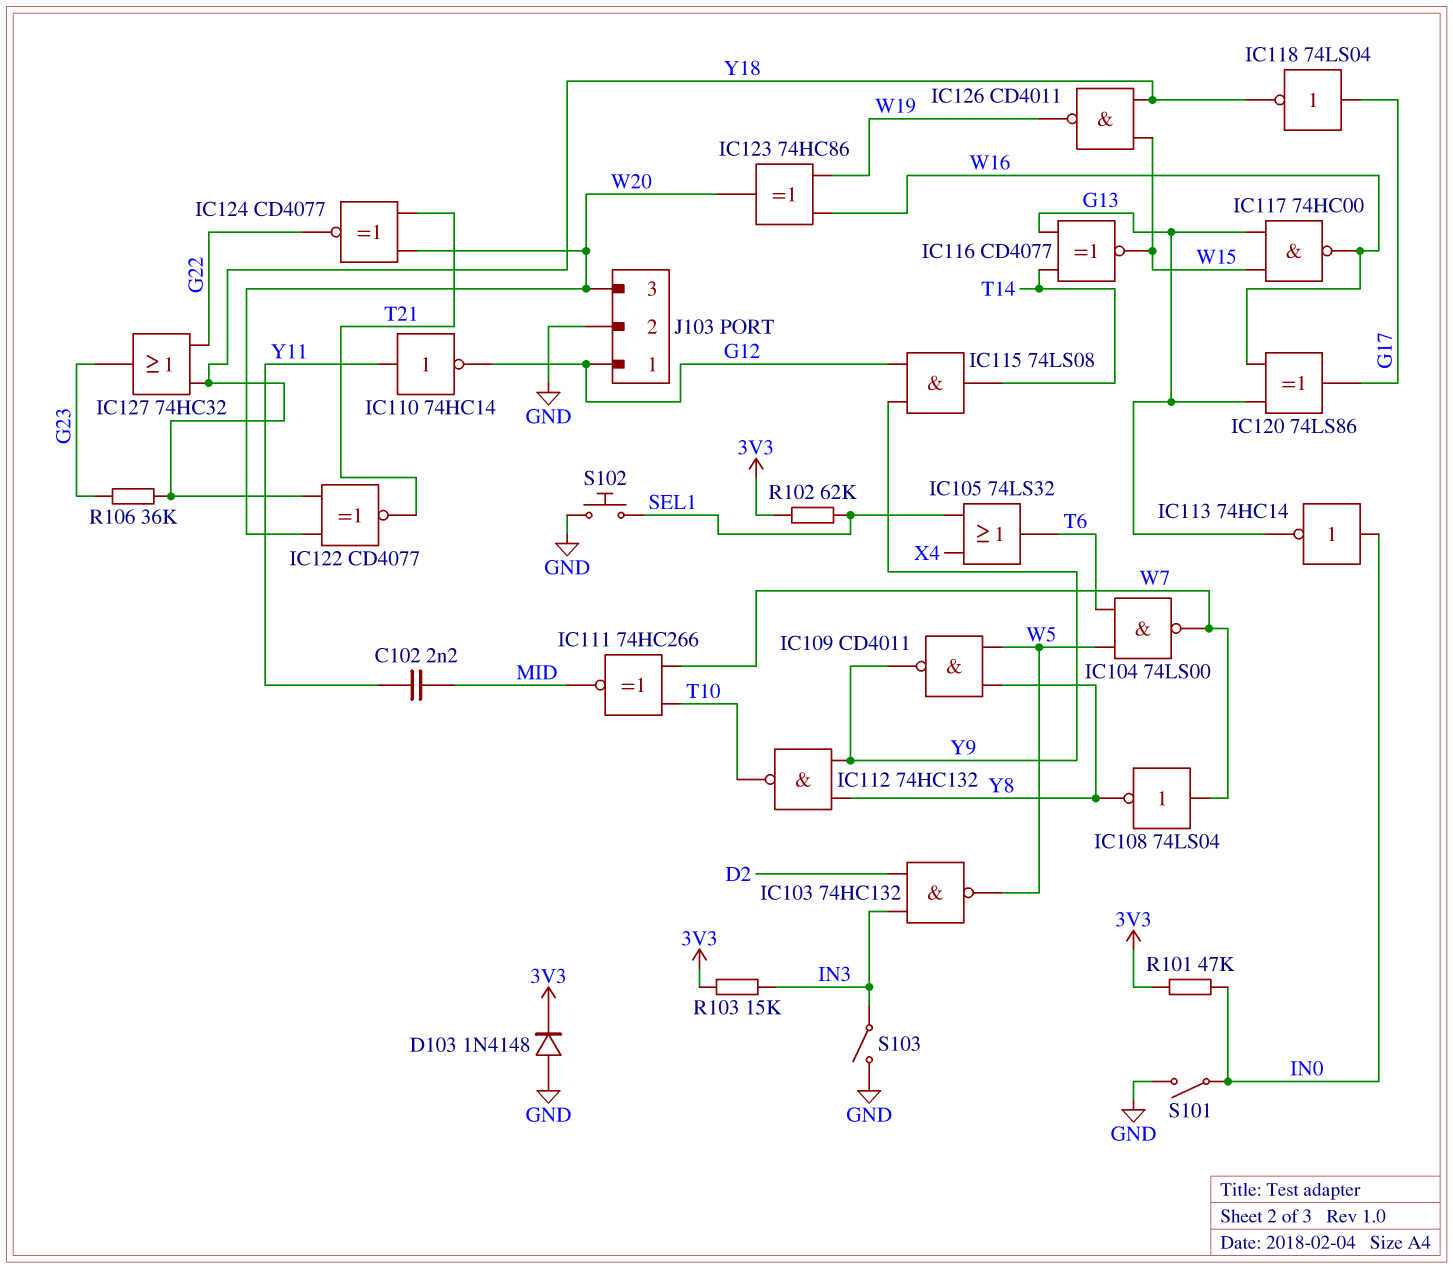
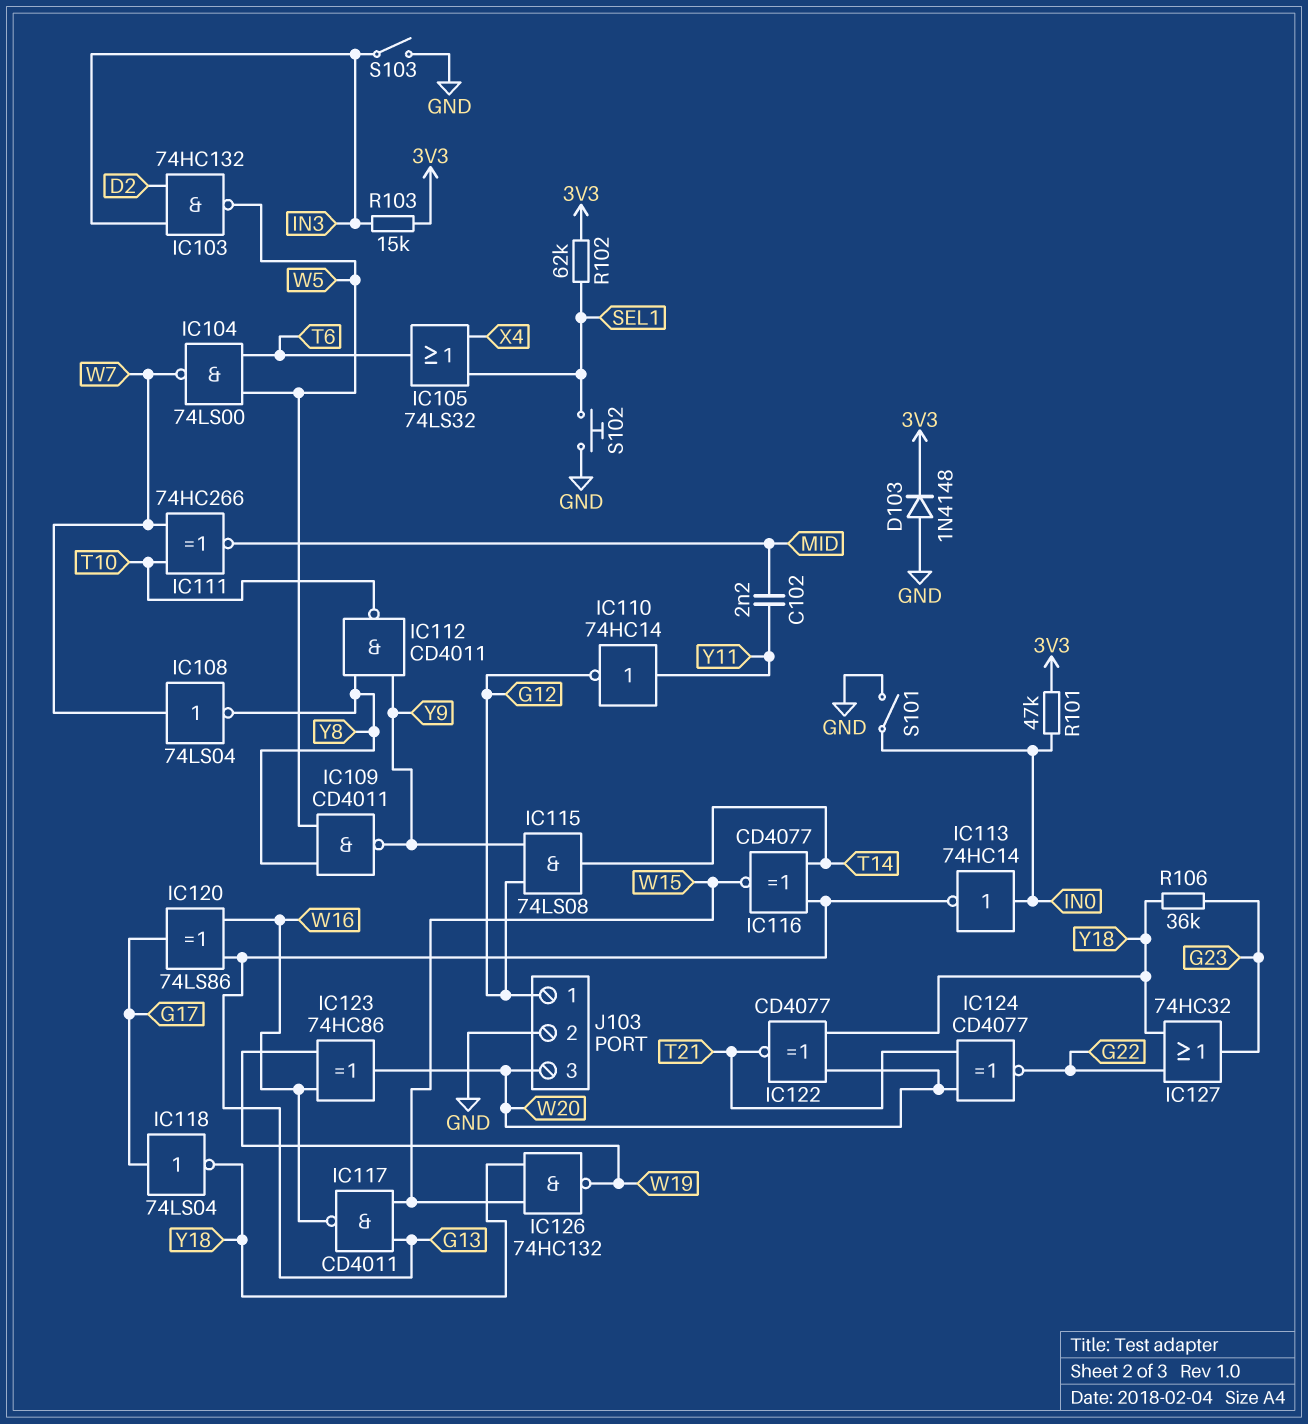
IC112: NAND 74HC132 (in Y8, in Y9, out T10) -> NAND CD4011 (in Y8, in Y9, out T10)
IC117: NAND 74HC00 (in G13, in W15, out W16) -> NAND CD4011 (in G13, in W15, out W16)
IC126: NAND CD4011 (in W15, in Y18, out W19) -> NAND 74HC132 (in W15, in Y18, out W19)

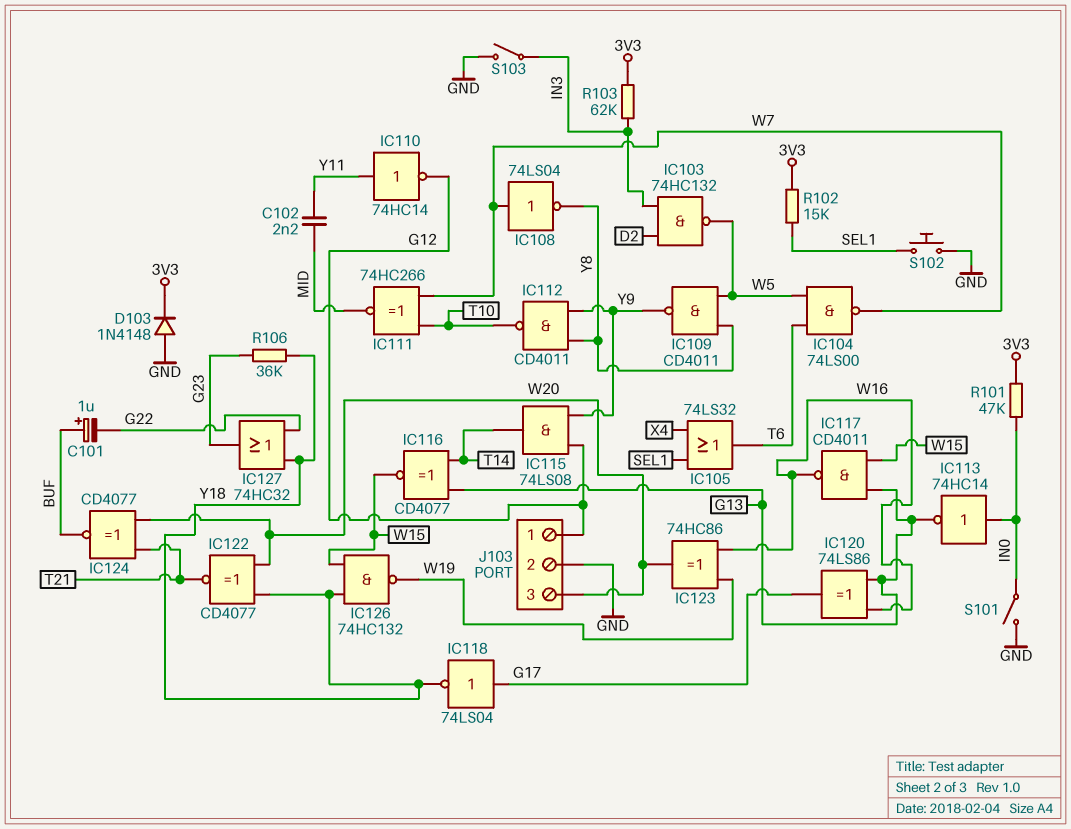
C101: none -> 1uF (plus BUF, minus G22)
IC124: XNOR CD4077 (in T21, in W20, out G22) -> XNOR CD4077 (in T21, in W20, out BUF)
R102: 62k (3V3, SEL1) -> 15k (3V3, SEL1)
R103: 15k (3V3, IN3) -> 62k (3V3, IN3)

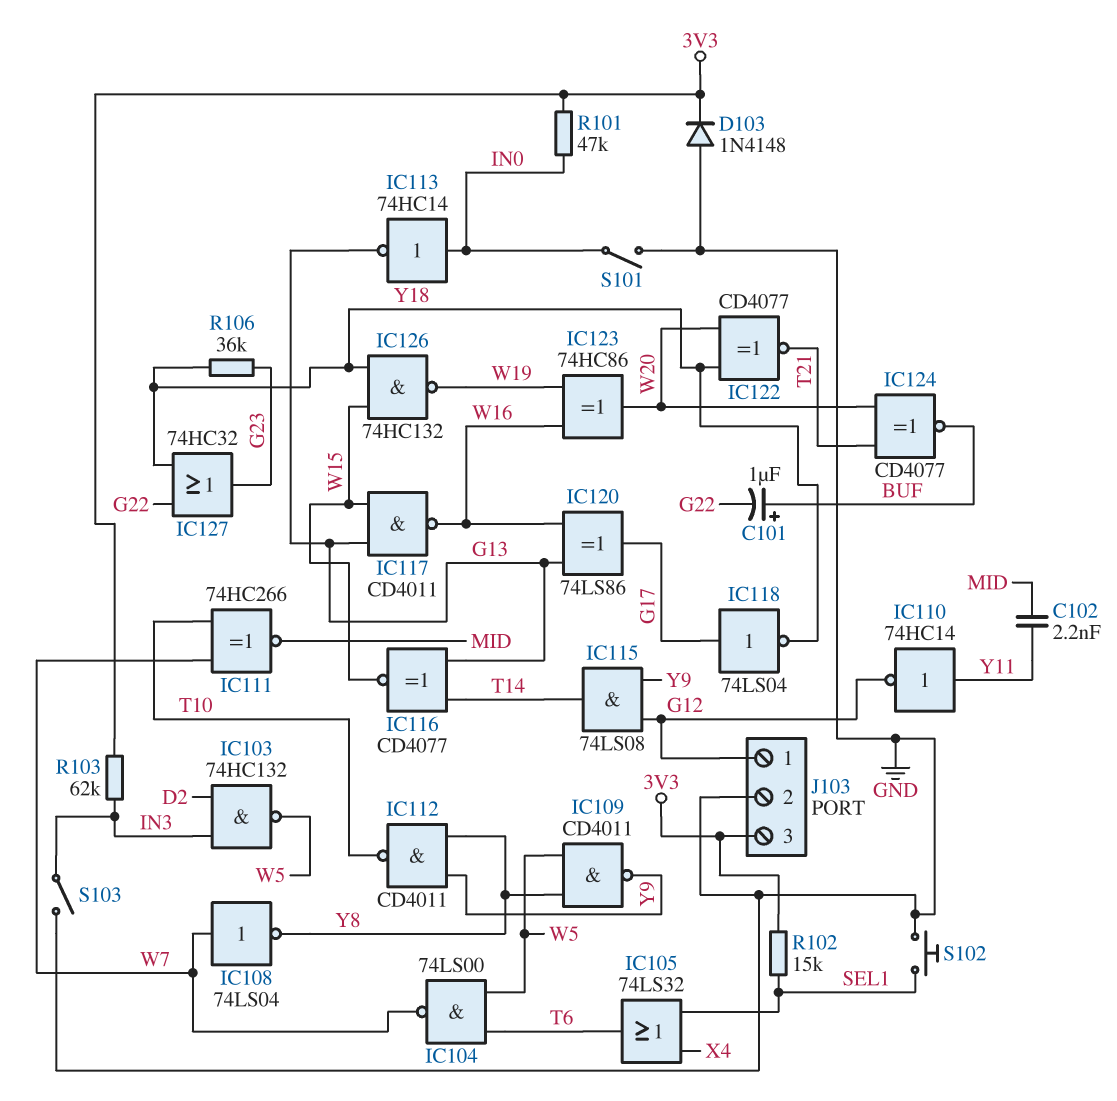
J103 pin 3: W20 -> 3V3

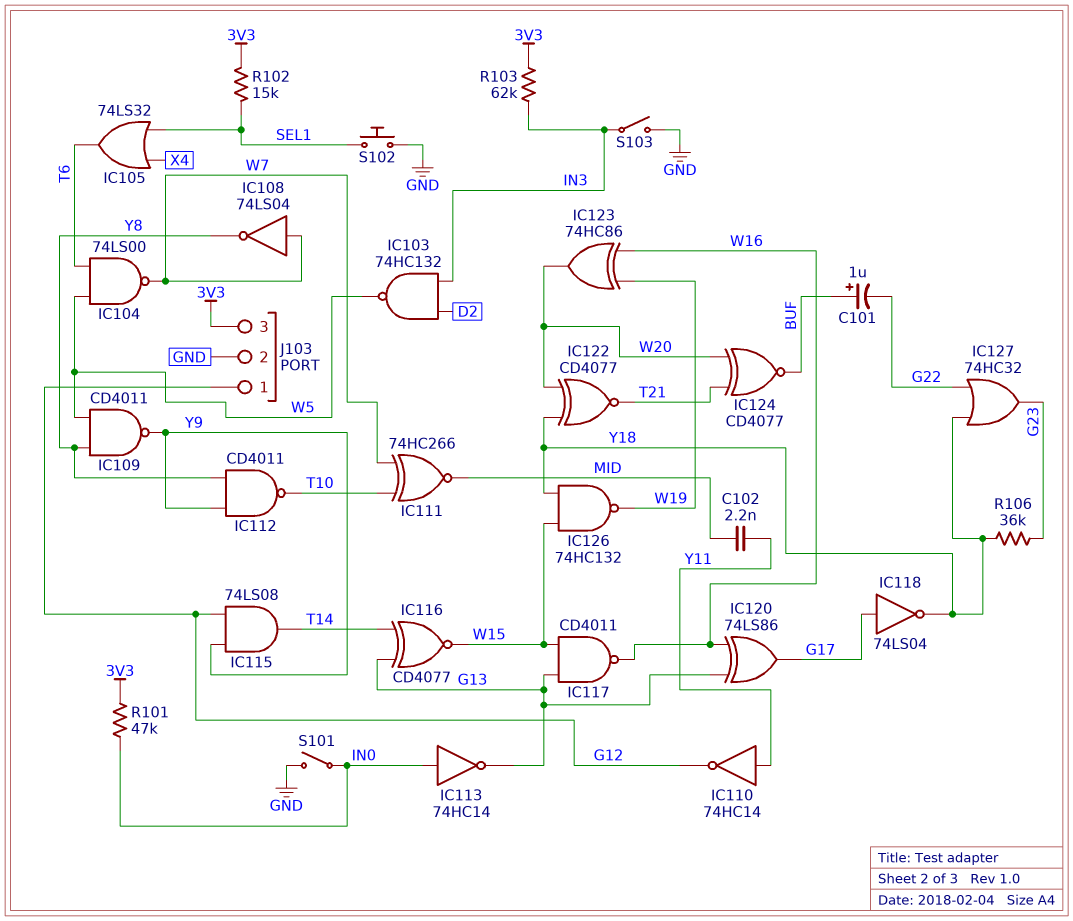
D103: diode 1N4148 (A GND, K 3V3) -> none

